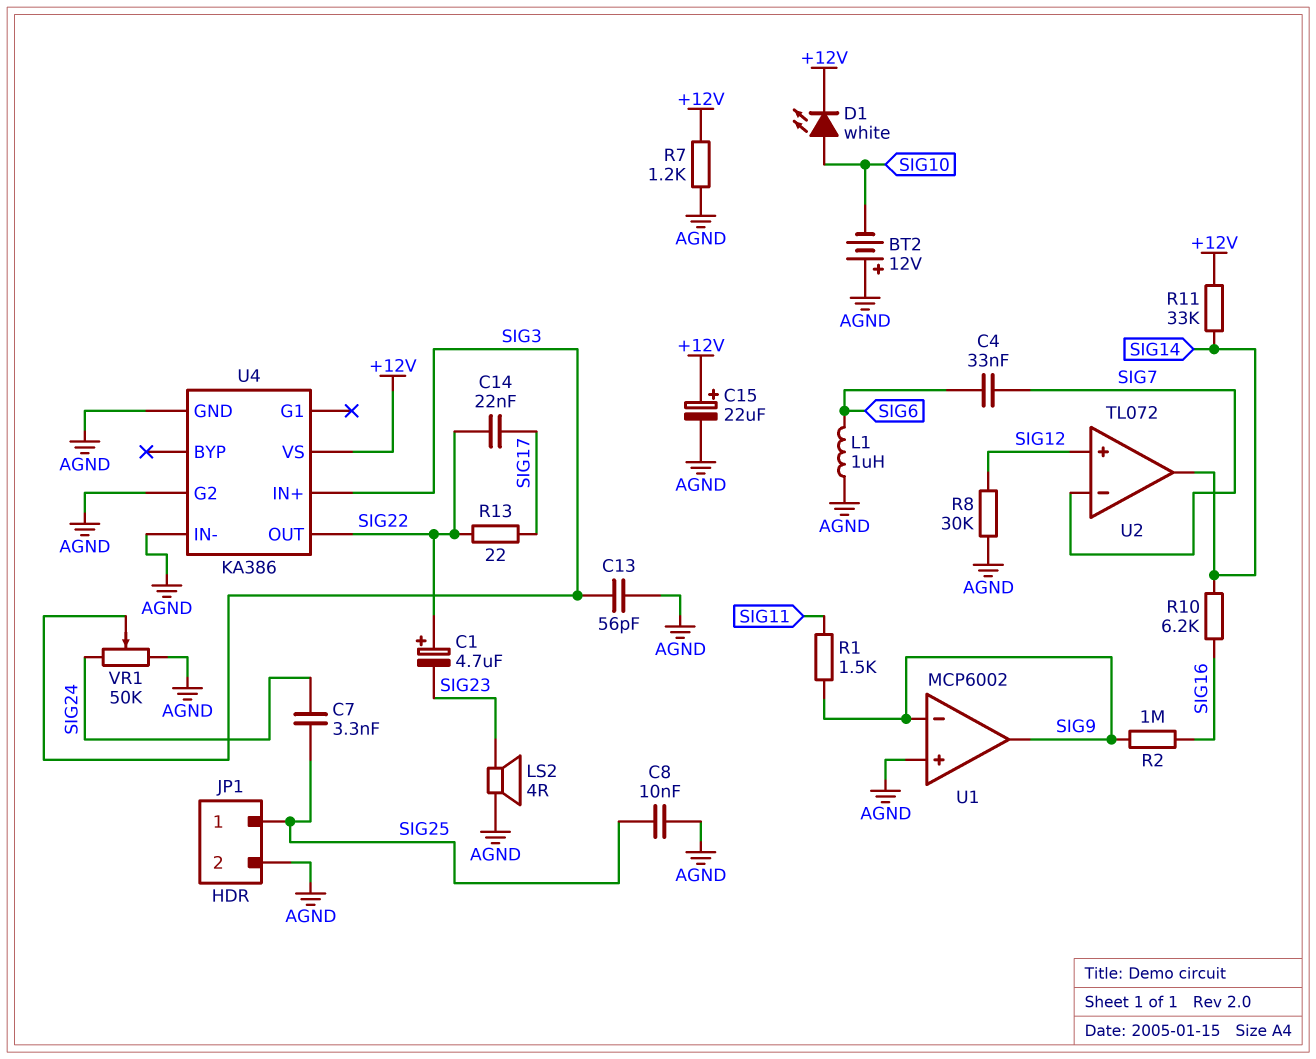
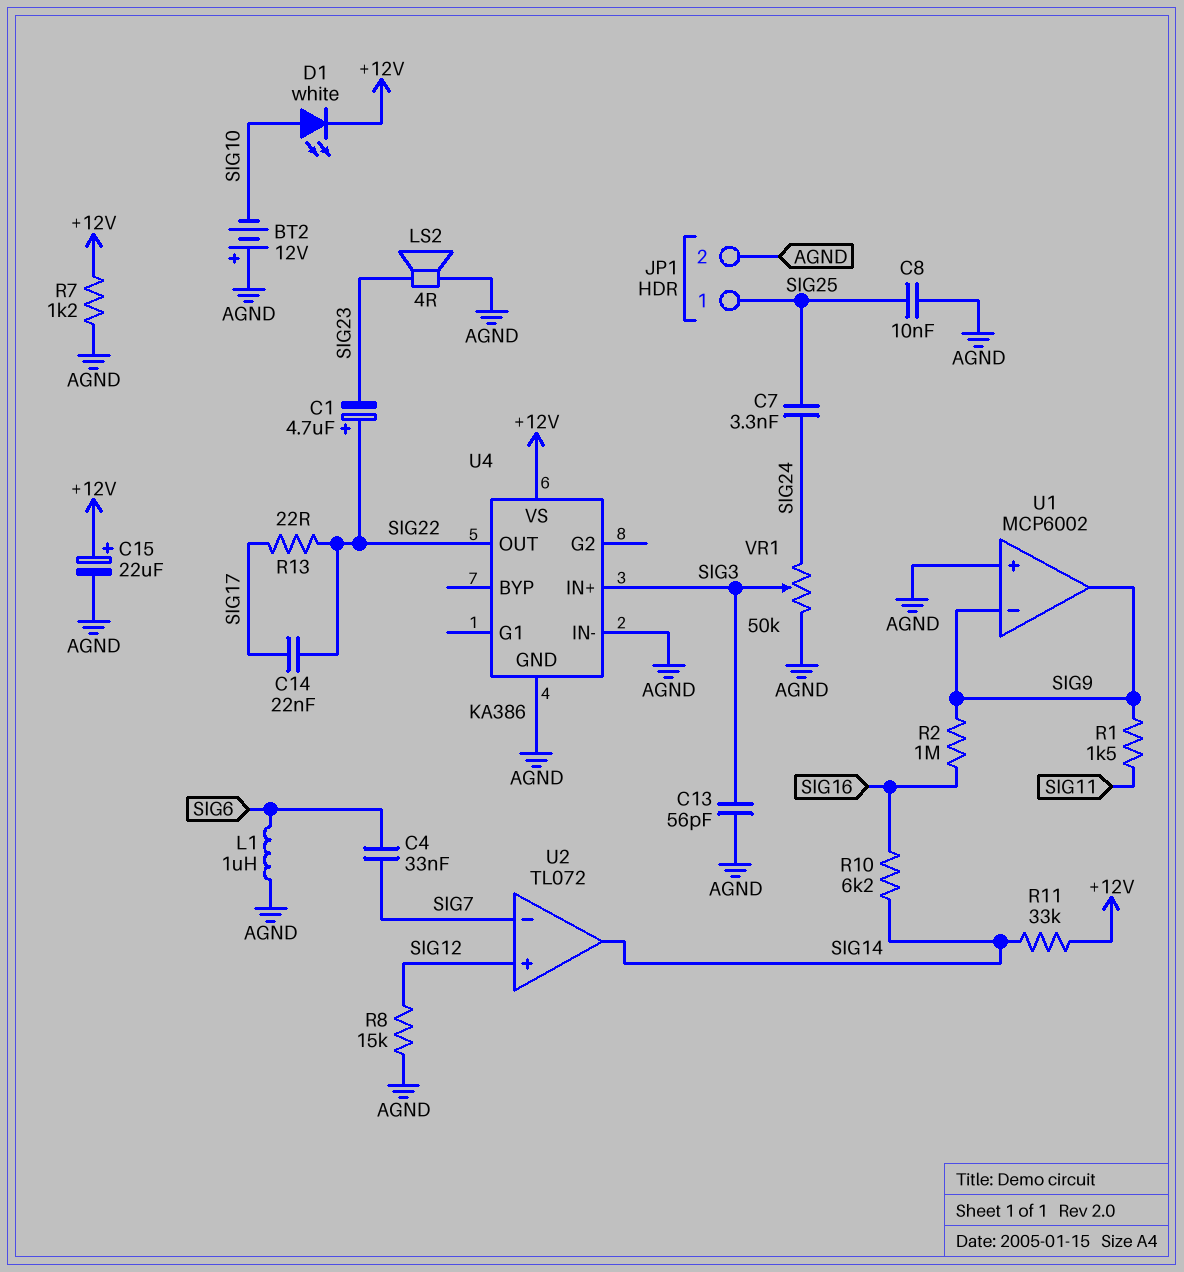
R8: 30k (AGND, SIG12) -> 15k (AGND, SIG12)
U4 pin G2: AGND -> none

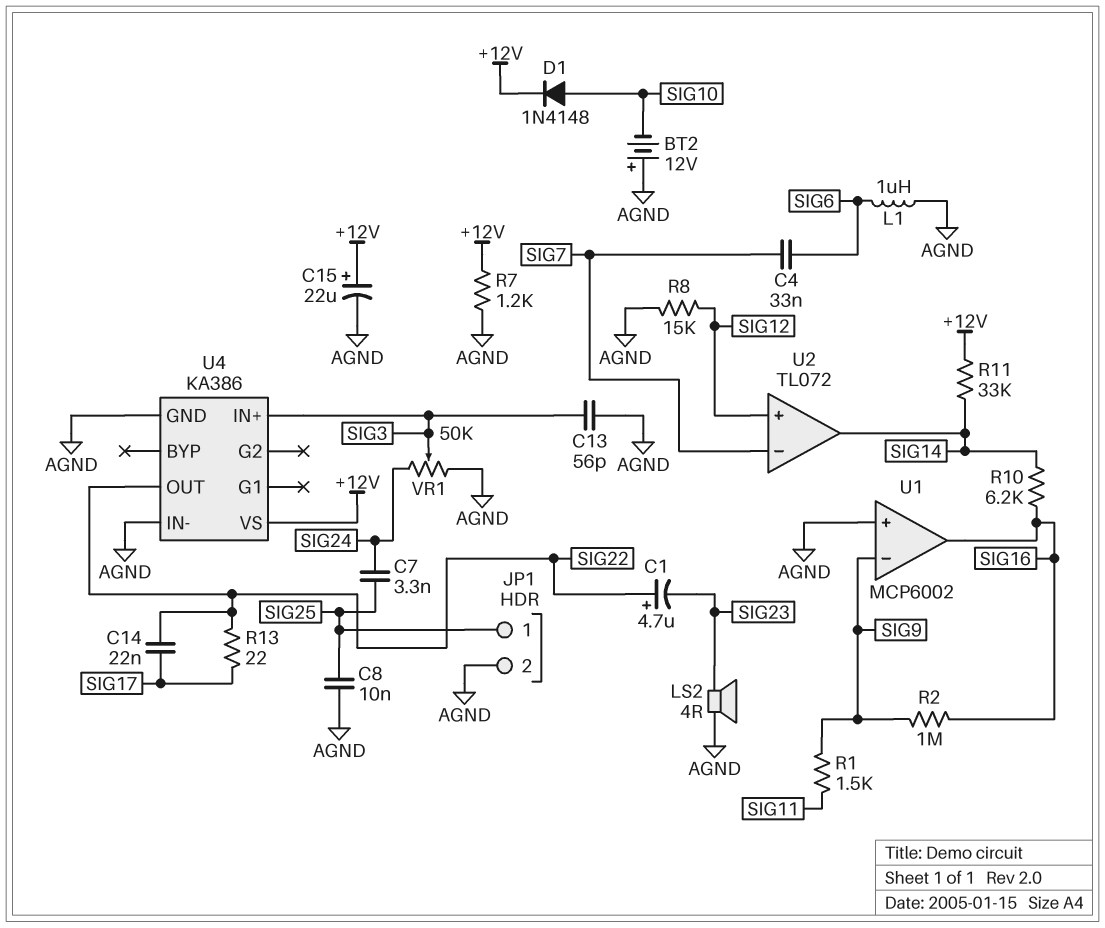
D1: LED white (A SIG10, K +12V) -> diode 1N4148 (A SIG10, K +12V)
U1 pin out: SIG9 -> SIG16

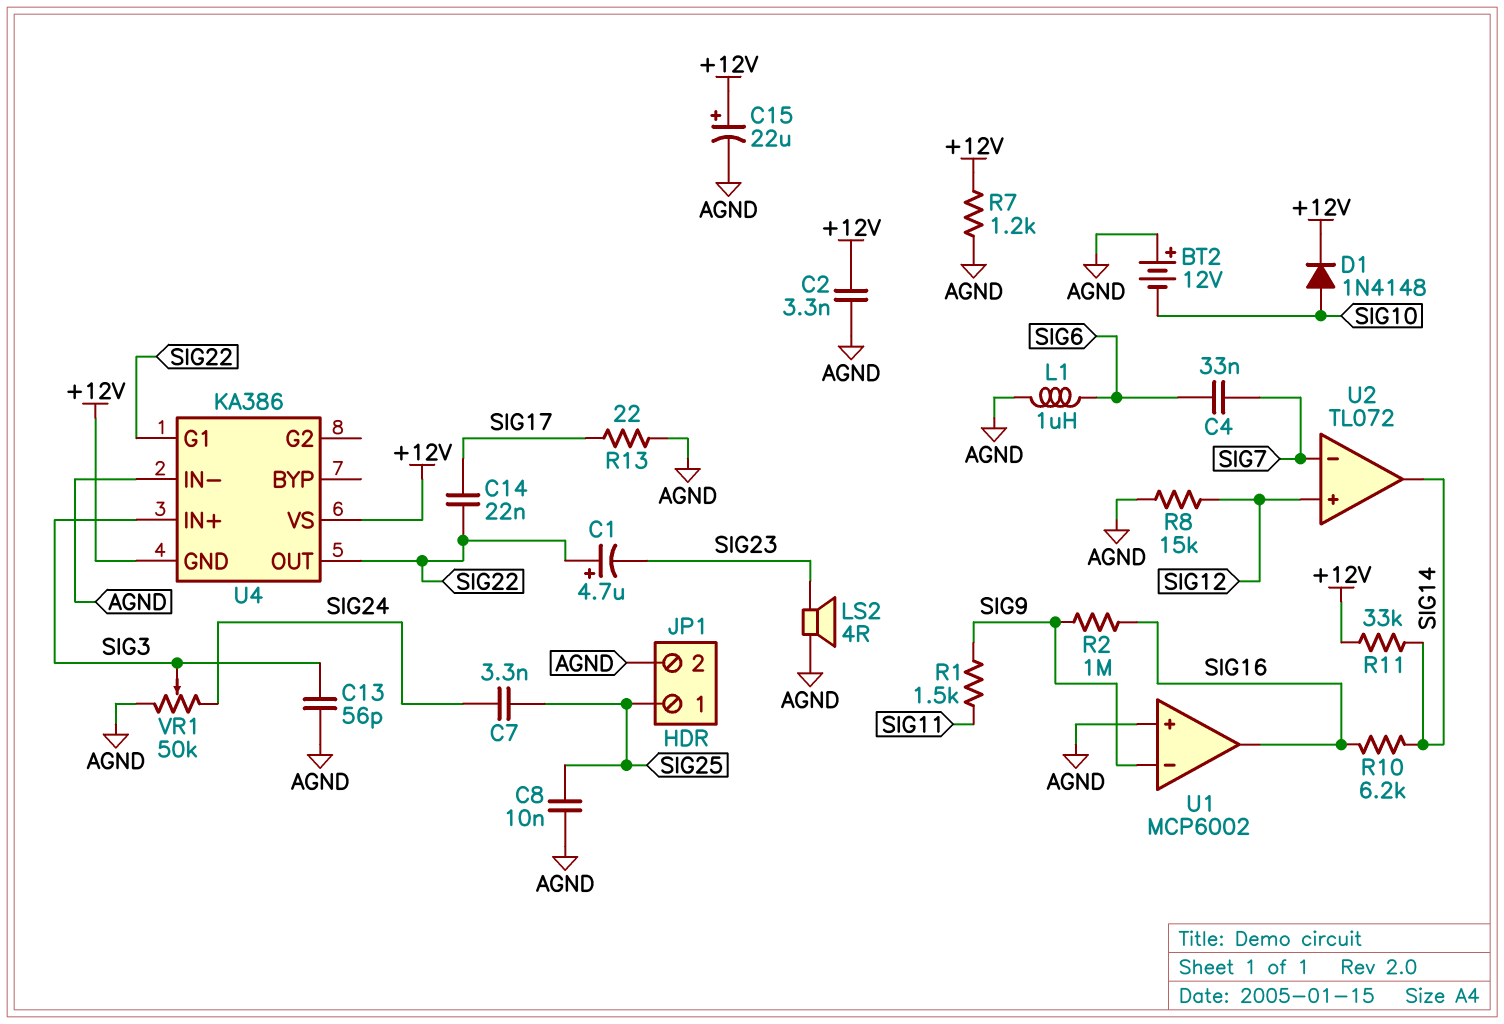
C2: none -> 3.3nF (+12V, AGND)
R13: 22 (SIG17, SIG22) -> 22 (AGND, SIG17)
U4 pin G1: none -> SIG22
U4 pin GND: AGND -> +12V

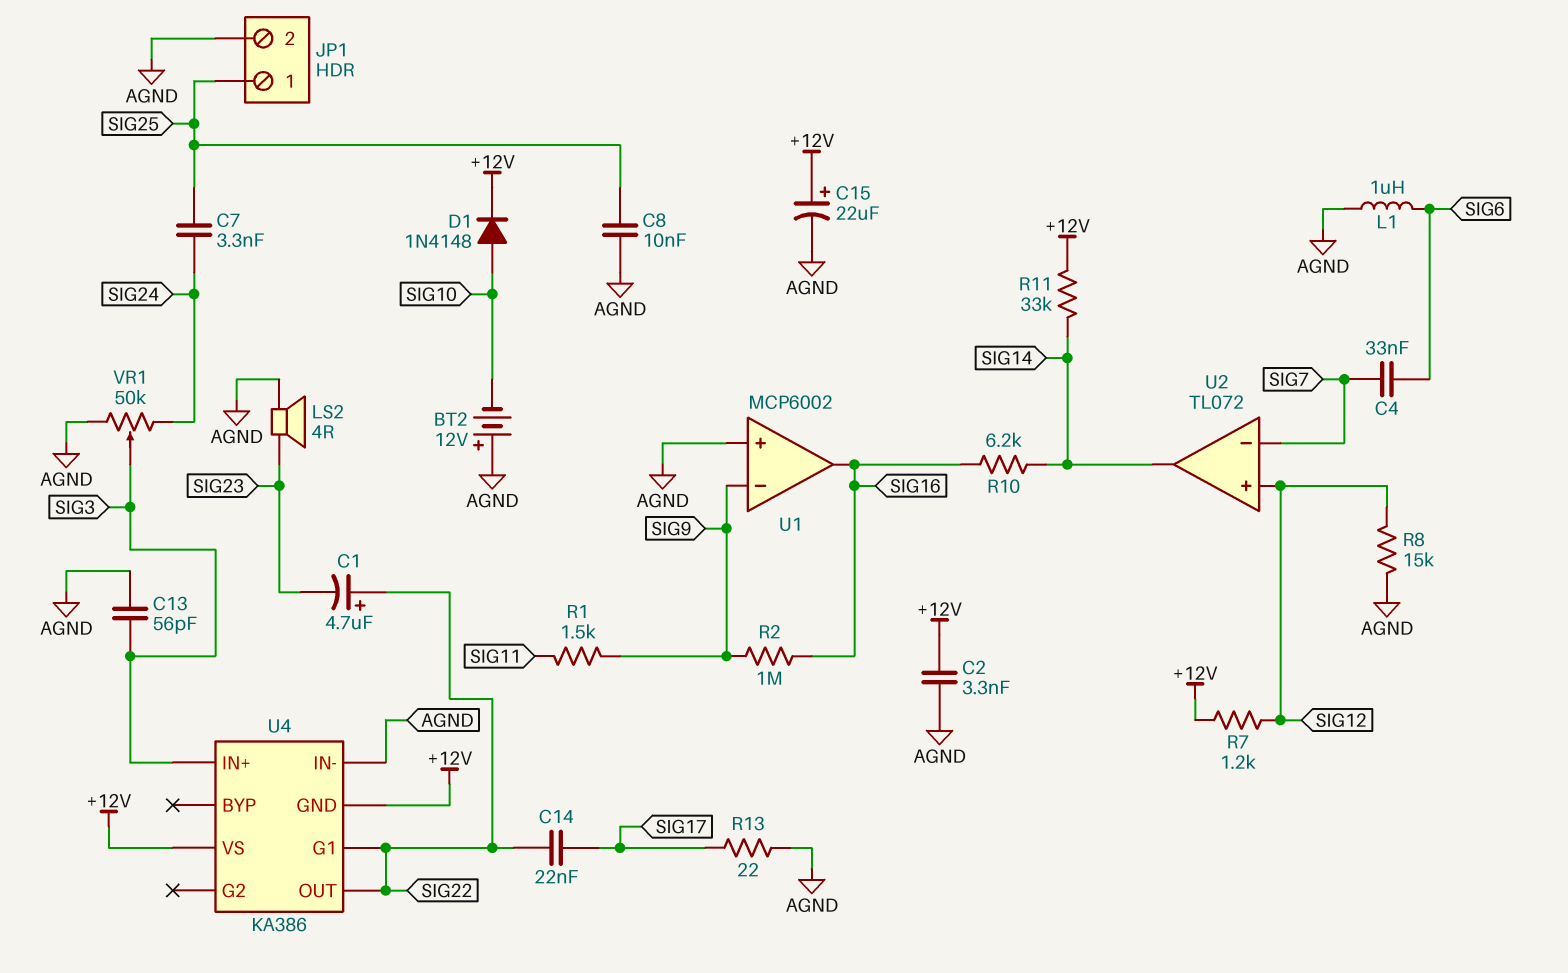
R7: 1.2k (+12V, AGND) -> 1.2k (+12V, SIG12)

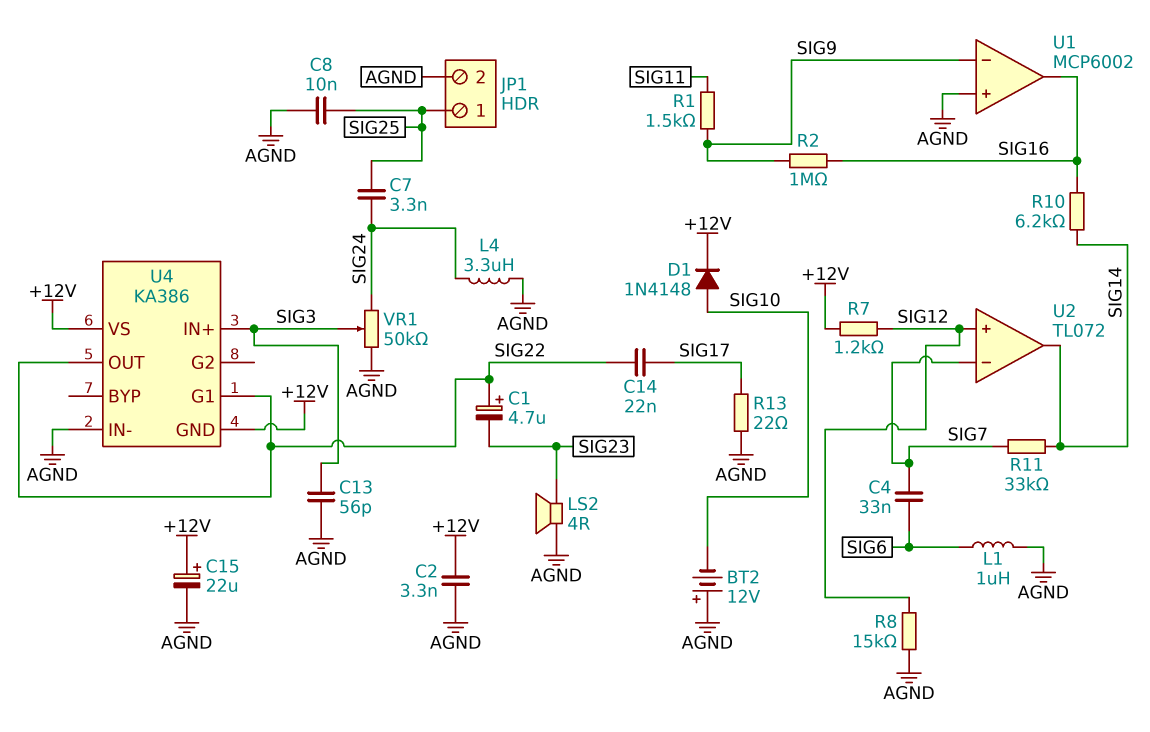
L4: none -> 3.3uH (AGND, SIG24)
R11: 33k (+12V, SIG14) -> 33k (SIG7, SIG14)

